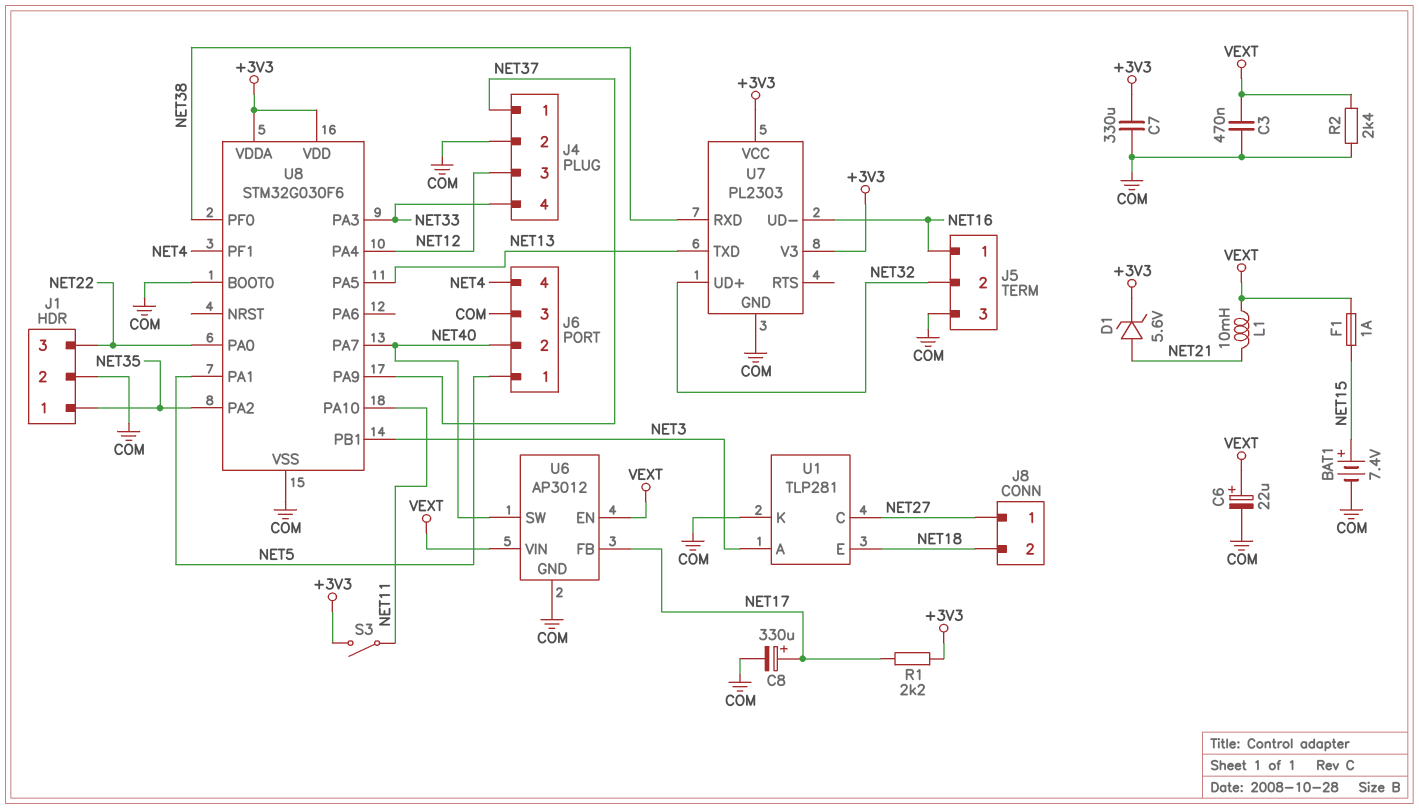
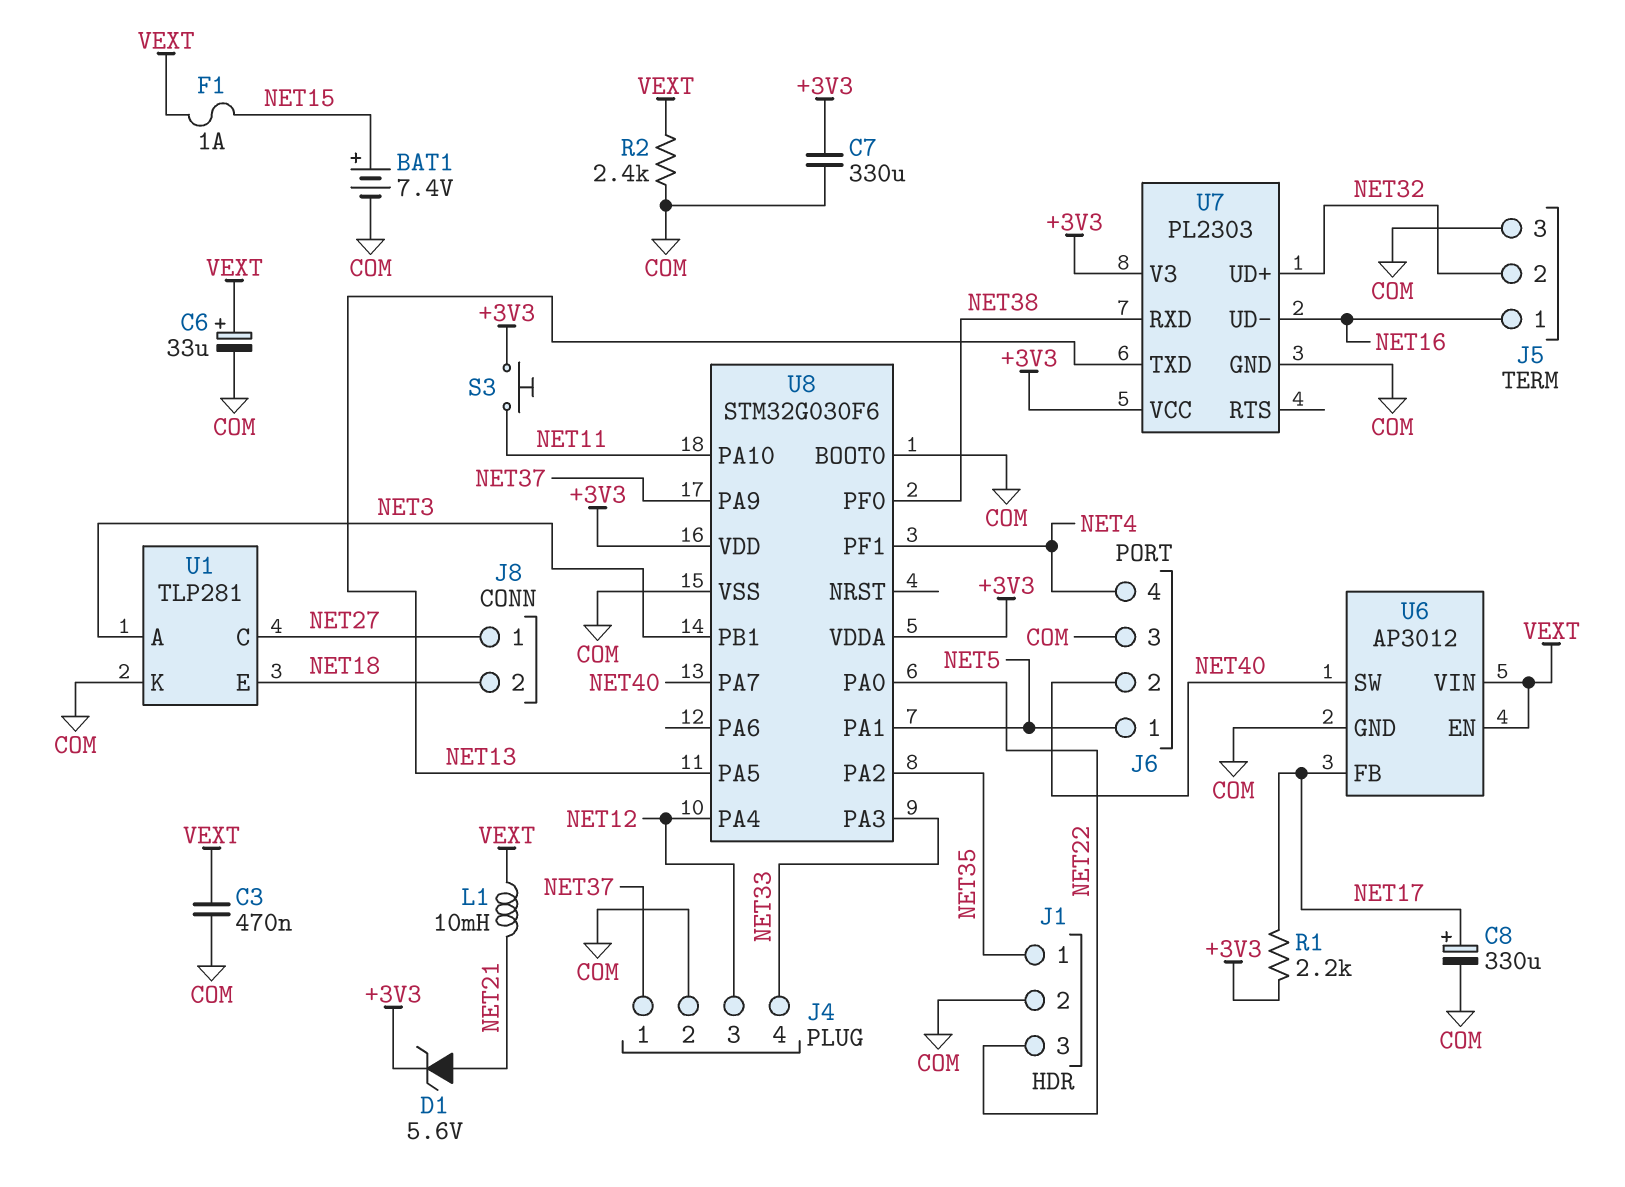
C6: 22uF (plus VEXT, minus COM) -> 33uF (plus VEXT, minus COM)
S3: switch (+3V3, NET11) -> button (+3V3, NET11)

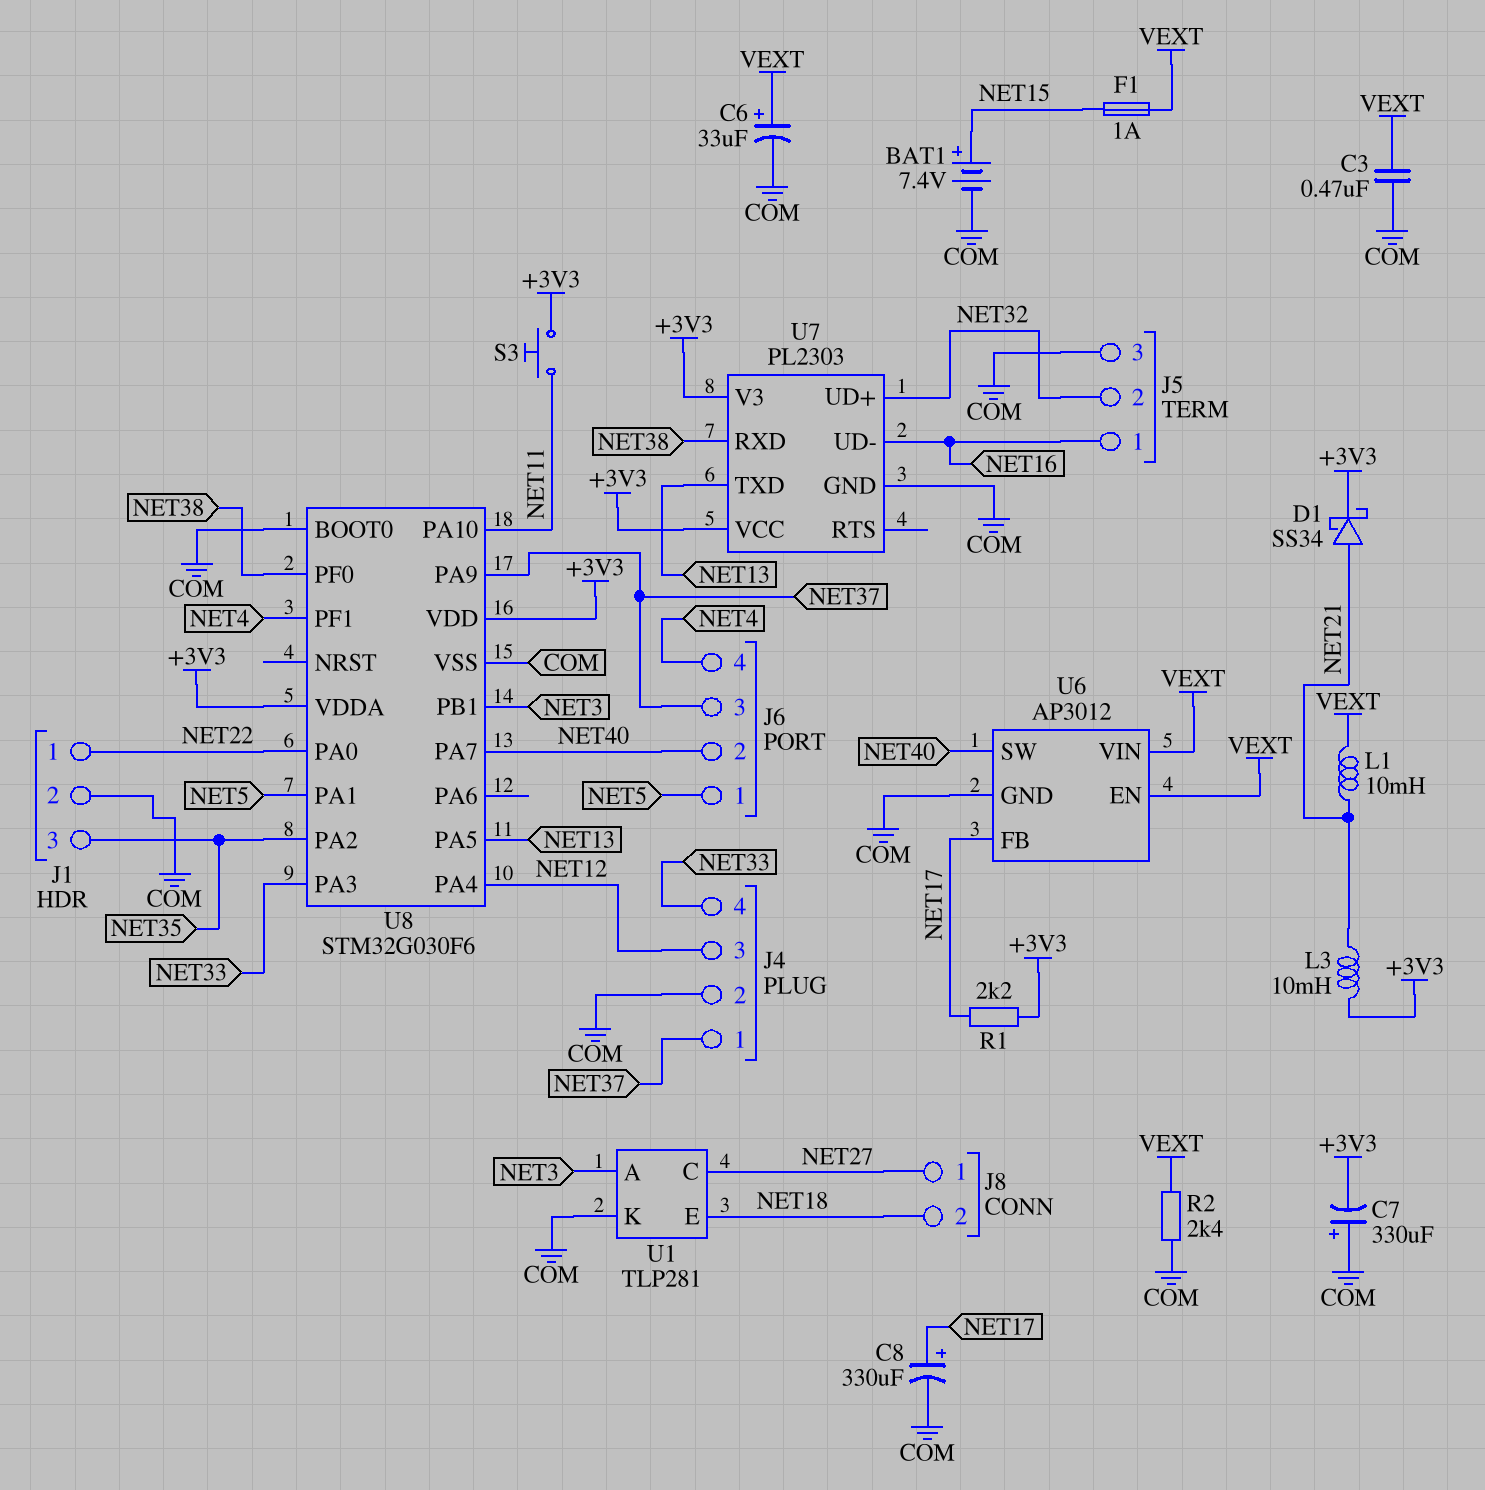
C7: 330uF (+3V3, COM) -> 330uF (plus COM, minus +3V3)
D1: zener 5.6V (A NET21, K +3V3) -> schottky SS34 (A NET21, K +3V3)
J1 pin 1: NET35 -> NET22
J1 pin 3: NET22 -> NET35
J6 pin 3: COM -> NET37
L3: none -> 10mH (+3V3, NET21)

